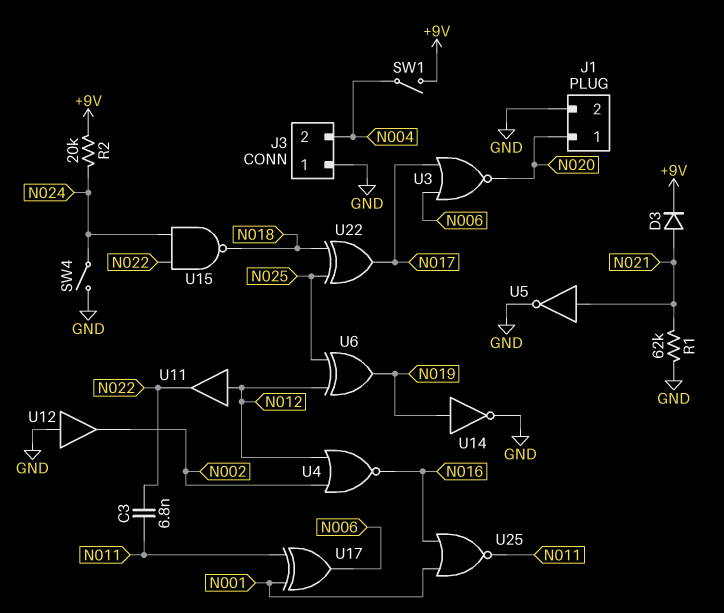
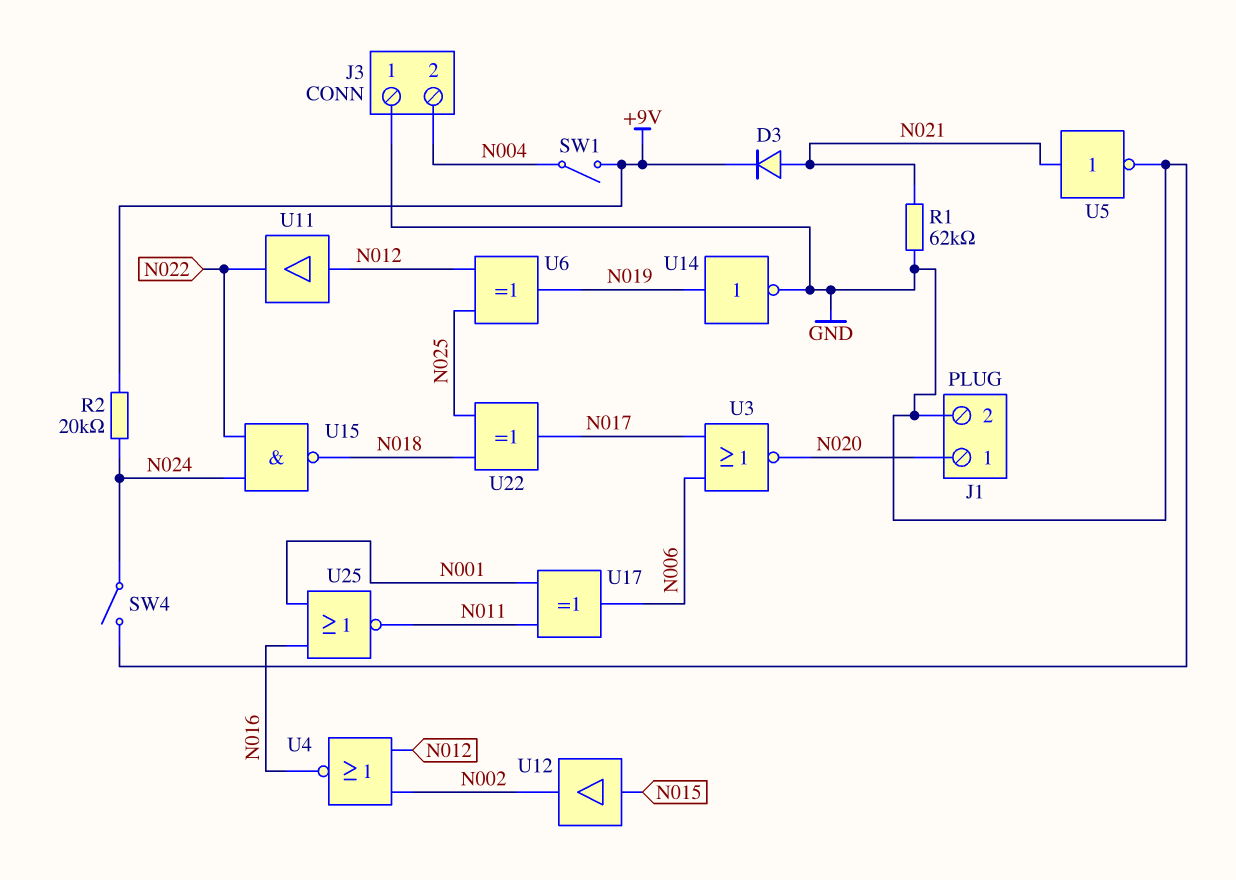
C3: 6.8nF (N011, N022) -> none
U12: buffer (in GND, out N002) -> buffer (in N015, out N002)

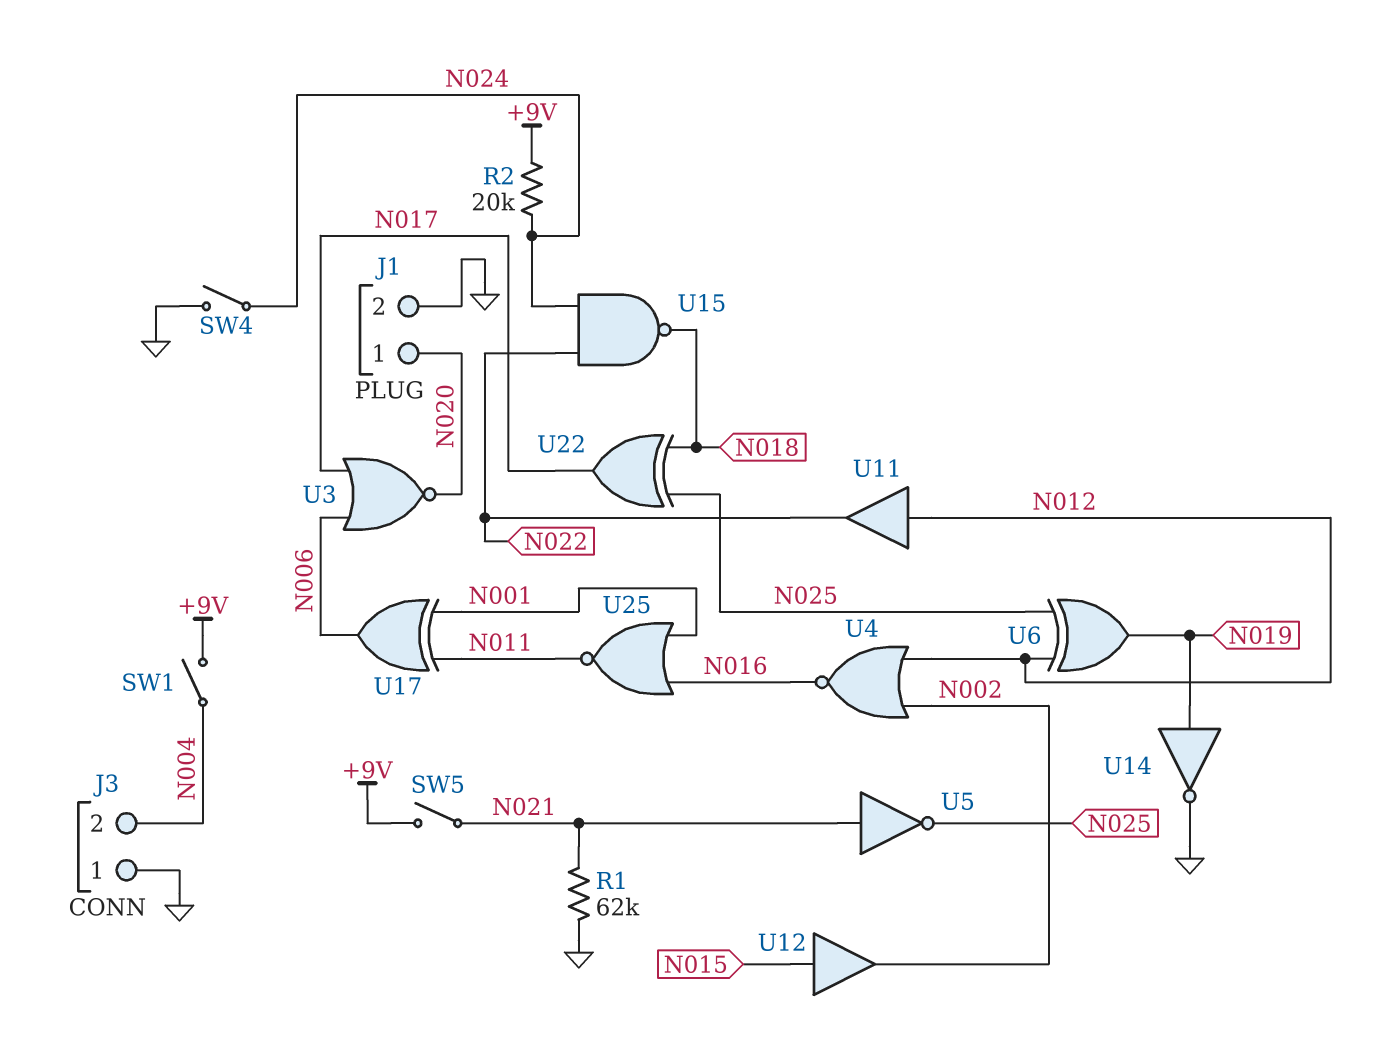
D3: diode (A N021, K +9V) -> none
SW5: none -> switch (+9V, N021)
U5: NOT (in N021, out GND) -> NOT (in N021, out N025)

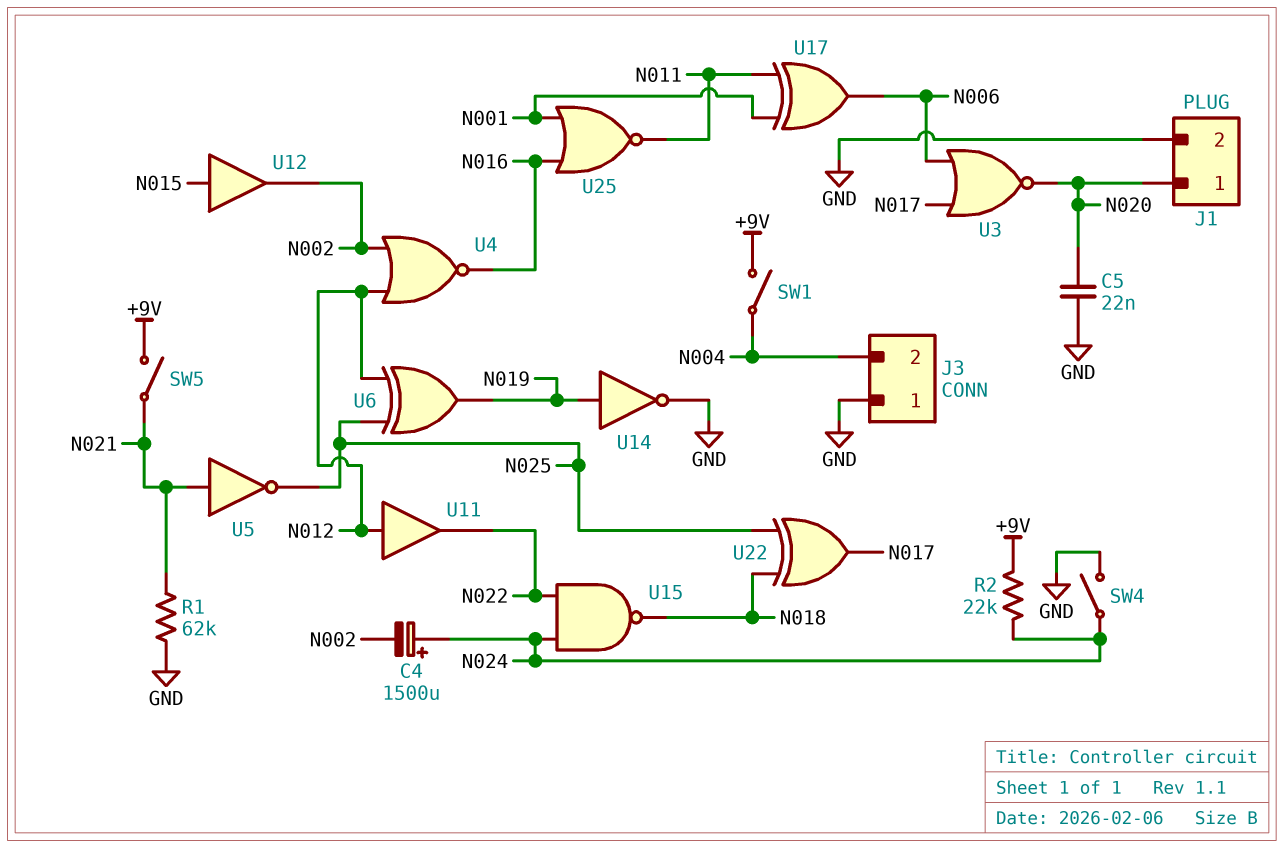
C4: none -> 1500uF (plus N024, minus N002)
C5: none -> 22nF (GND, N020)
R2: 20k (+9V, N024) -> 22k (+9V, N024)

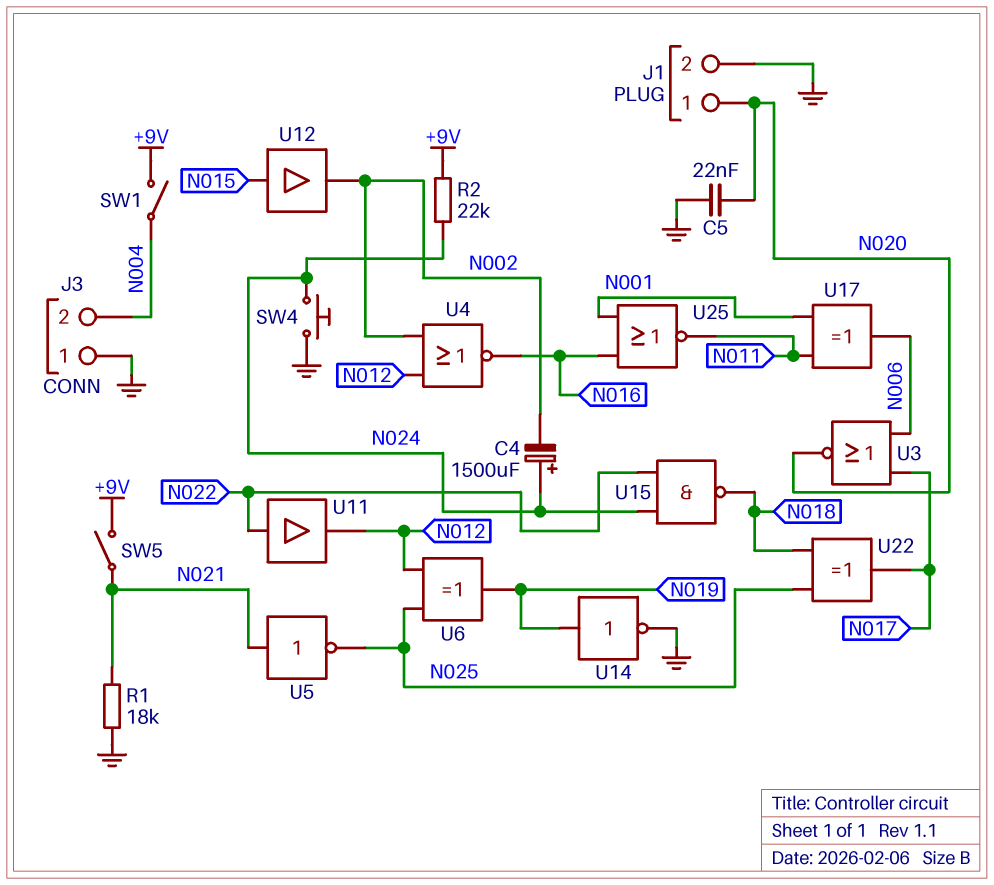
R1: 62k (GND, N021) -> 18k (GND, N021)
SW4: switch (GND, N024) -> button (GND, N024)
U11: buffer (in N012, out N022) -> buffer (in N022, out N012)

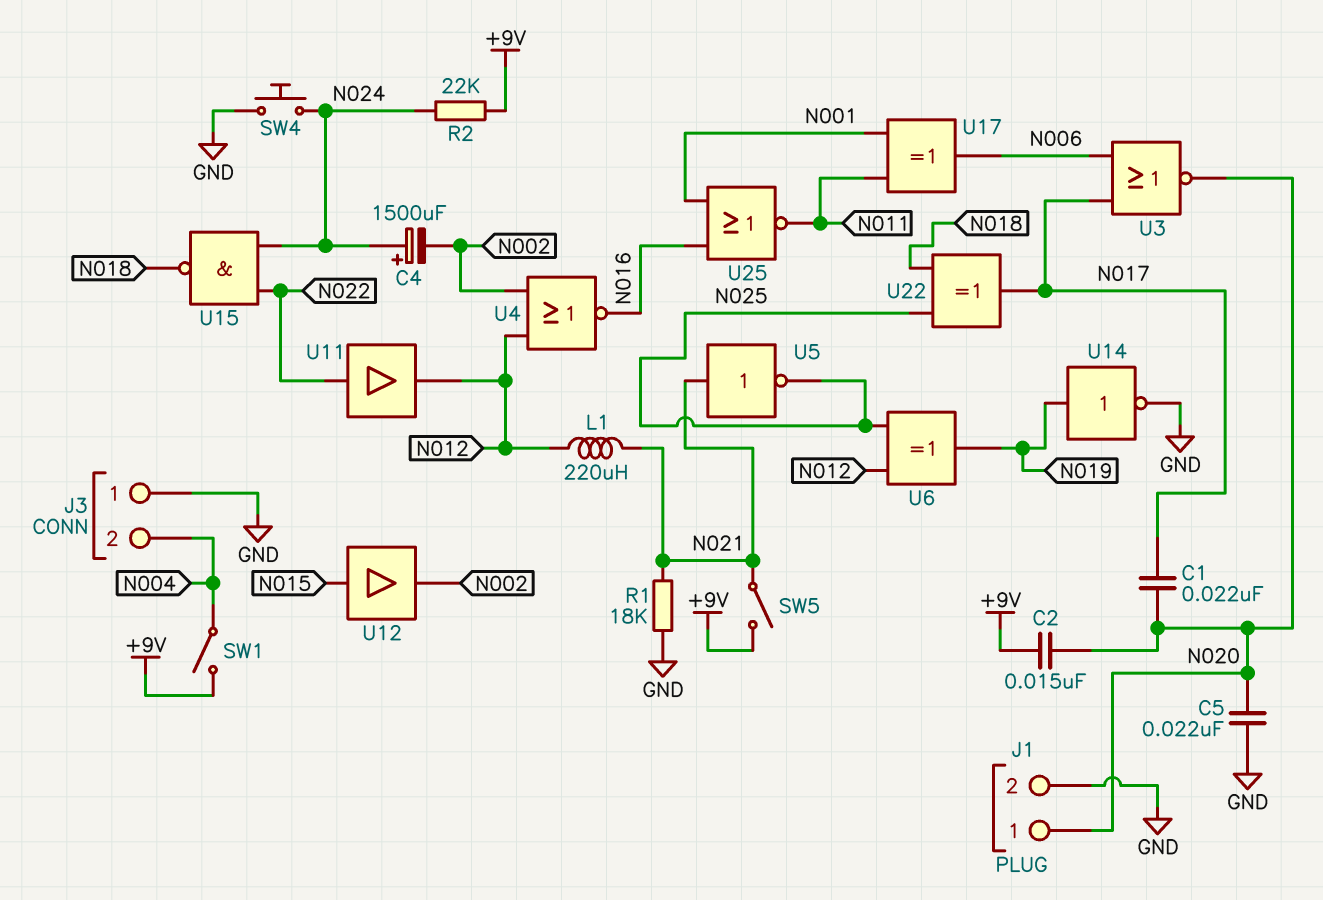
C1: none -> 22nF (N017, N020)
C2: none -> 15nF (+9V, N020)
L1: none -> 220uH (N012, N021)

